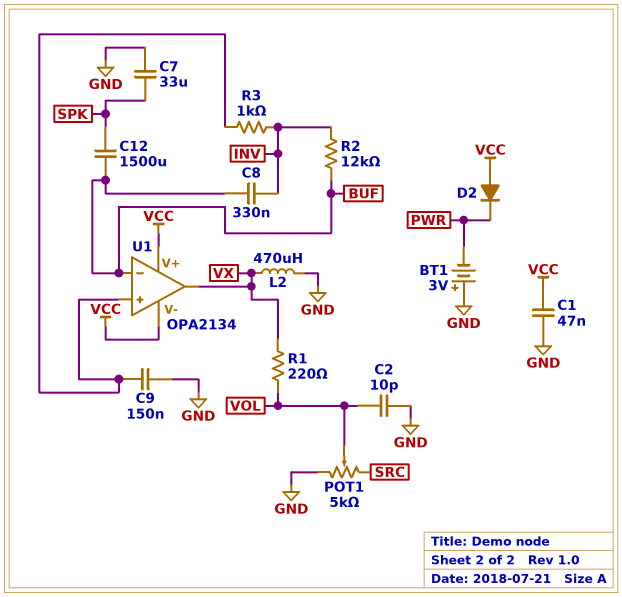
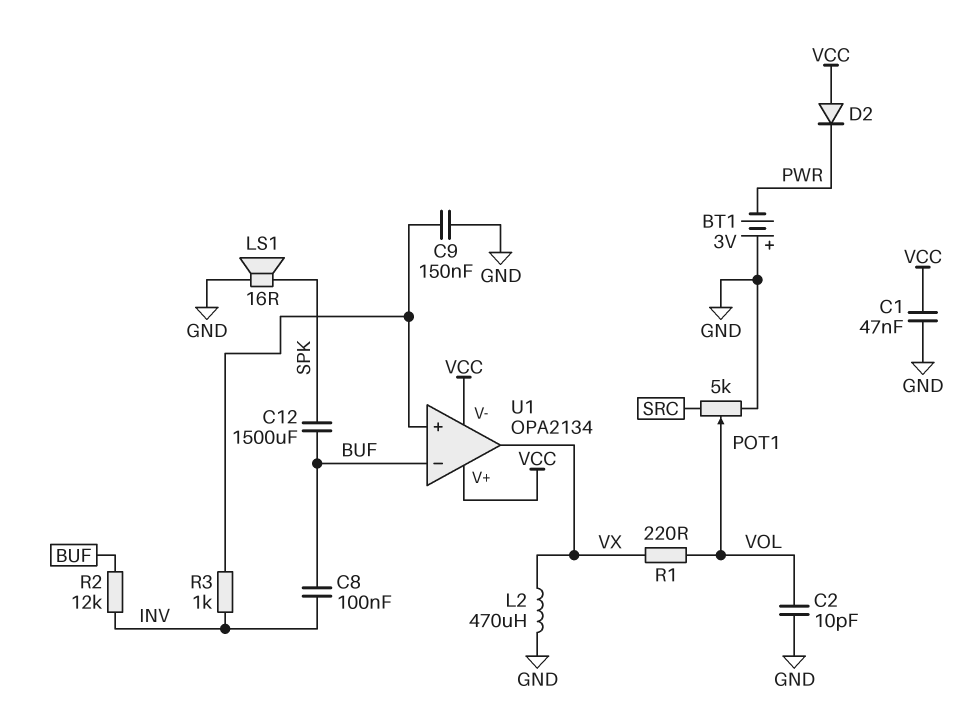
C7: 33uF (GND, SPK) -> none
C8: 330nF (BUF, INV) -> 100nF (BUF, INV)
LS1: none -> speaker 16R (GND, SPK)

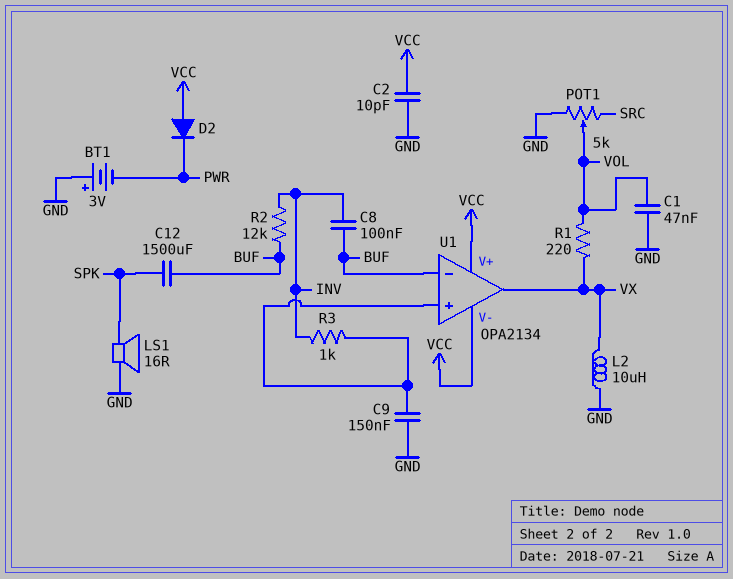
C1: 47nF (GND, VCC) -> 47nF (GND, VOL)
C2: 10pF (GND, VOL) -> 10pF (GND, VCC)
L2: 470uH (GND, VX) -> 10uH (GND, VX)

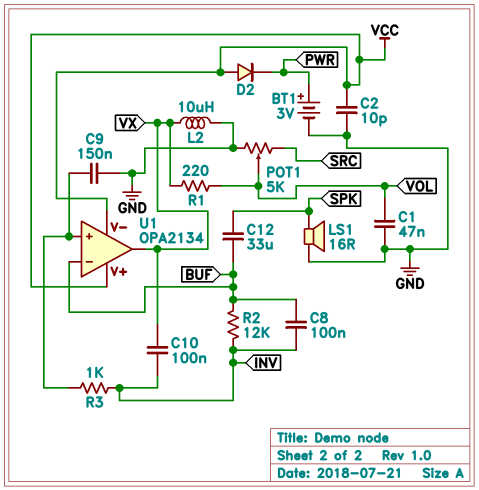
BT1: 3V (plus GND, minus PWR) -> 3V (plus PWR, minus GND)
C10: none -> 100nF (INV, VX)
C12: 1500uF (BUF, SPK) -> 33uF (BUF, SPK)

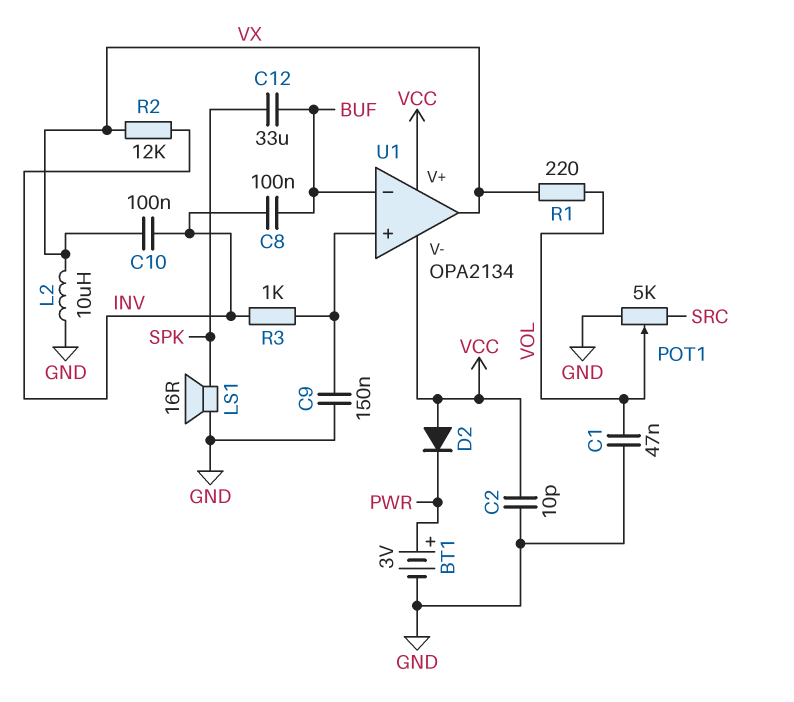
R2: 12k (BUF, INV) -> 12k (INV, VX)

